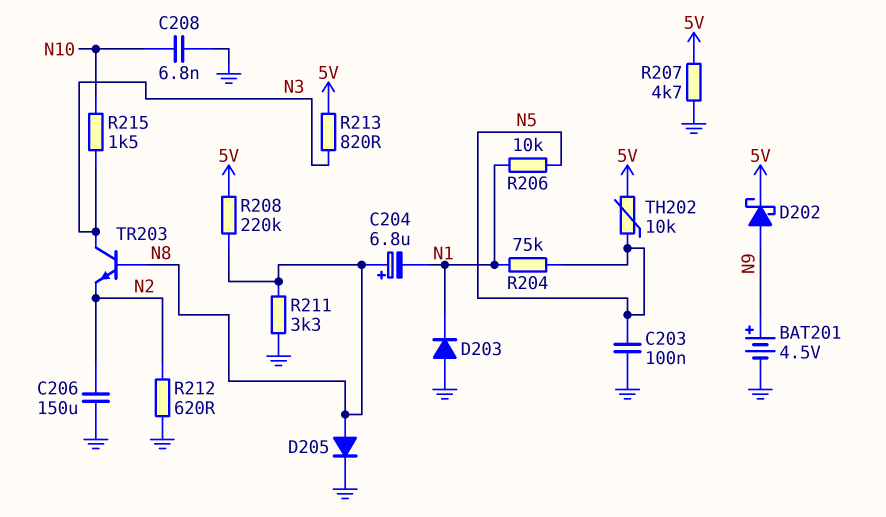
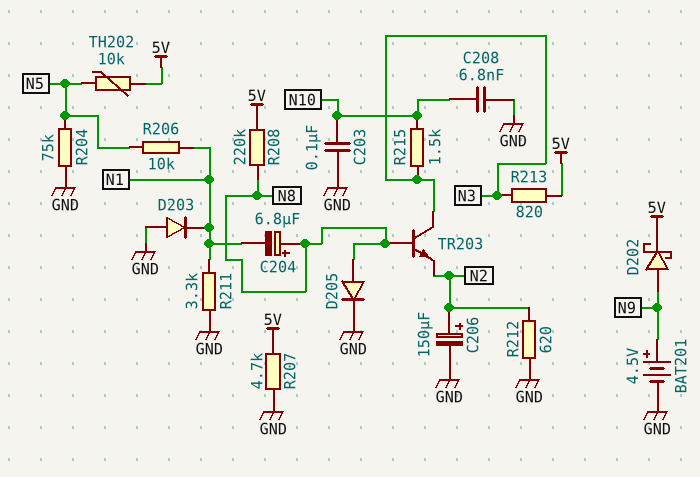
C203: 100nF (GND, N5) -> 100nF (GND, N10)
C206: 150uF (GND, N2) -> 150uF (plus N2, minus GND)
R204: 75k (N1, N5) -> 75k (GND, N5)
R211: 3.3k (GND, N8) -> 3.3k (GND, N1)

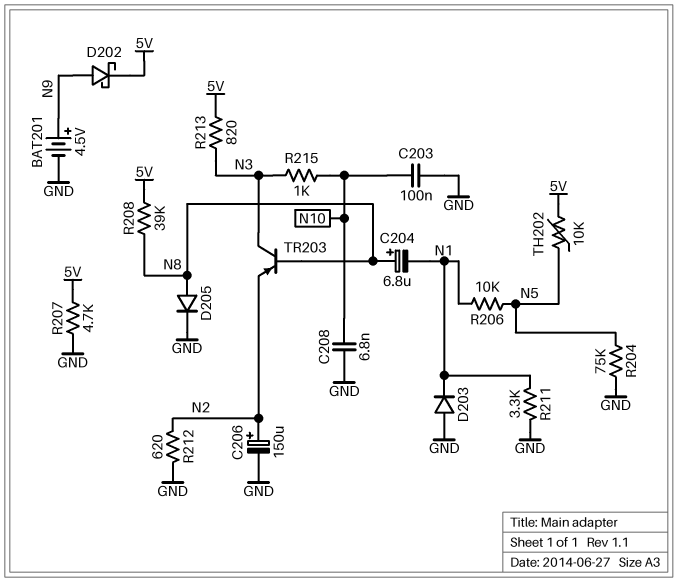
R208: 220k (5V, N8) -> 39k (5V, N8)
R215: 1.5k (N3, N10) -> 1k (N3, N10)
TR203: NPN (B N8, C N3, E N2) -> PNP (B N8, C N3, E N2)

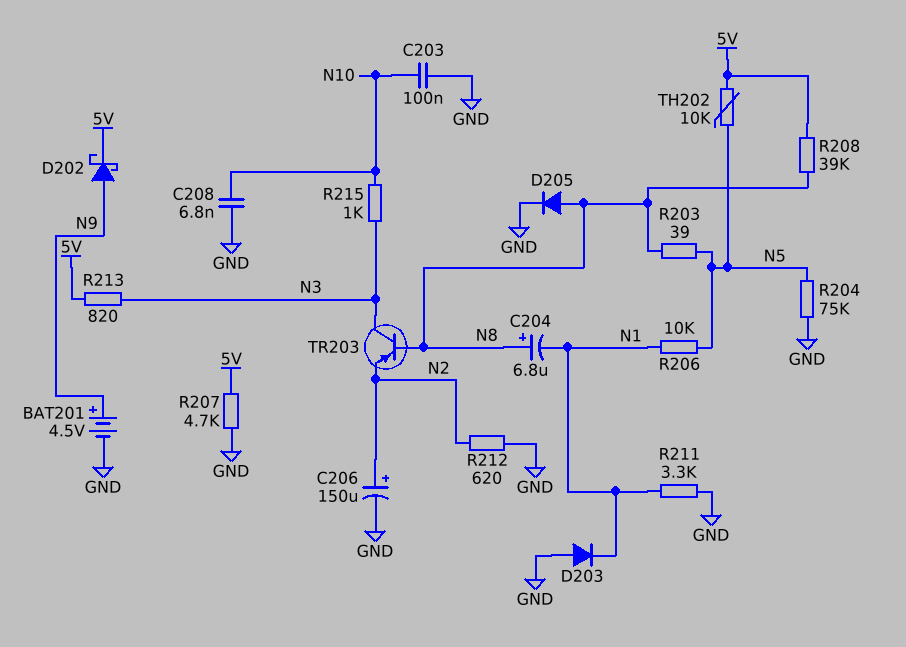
R203: none -> 39 (N5, N8)

